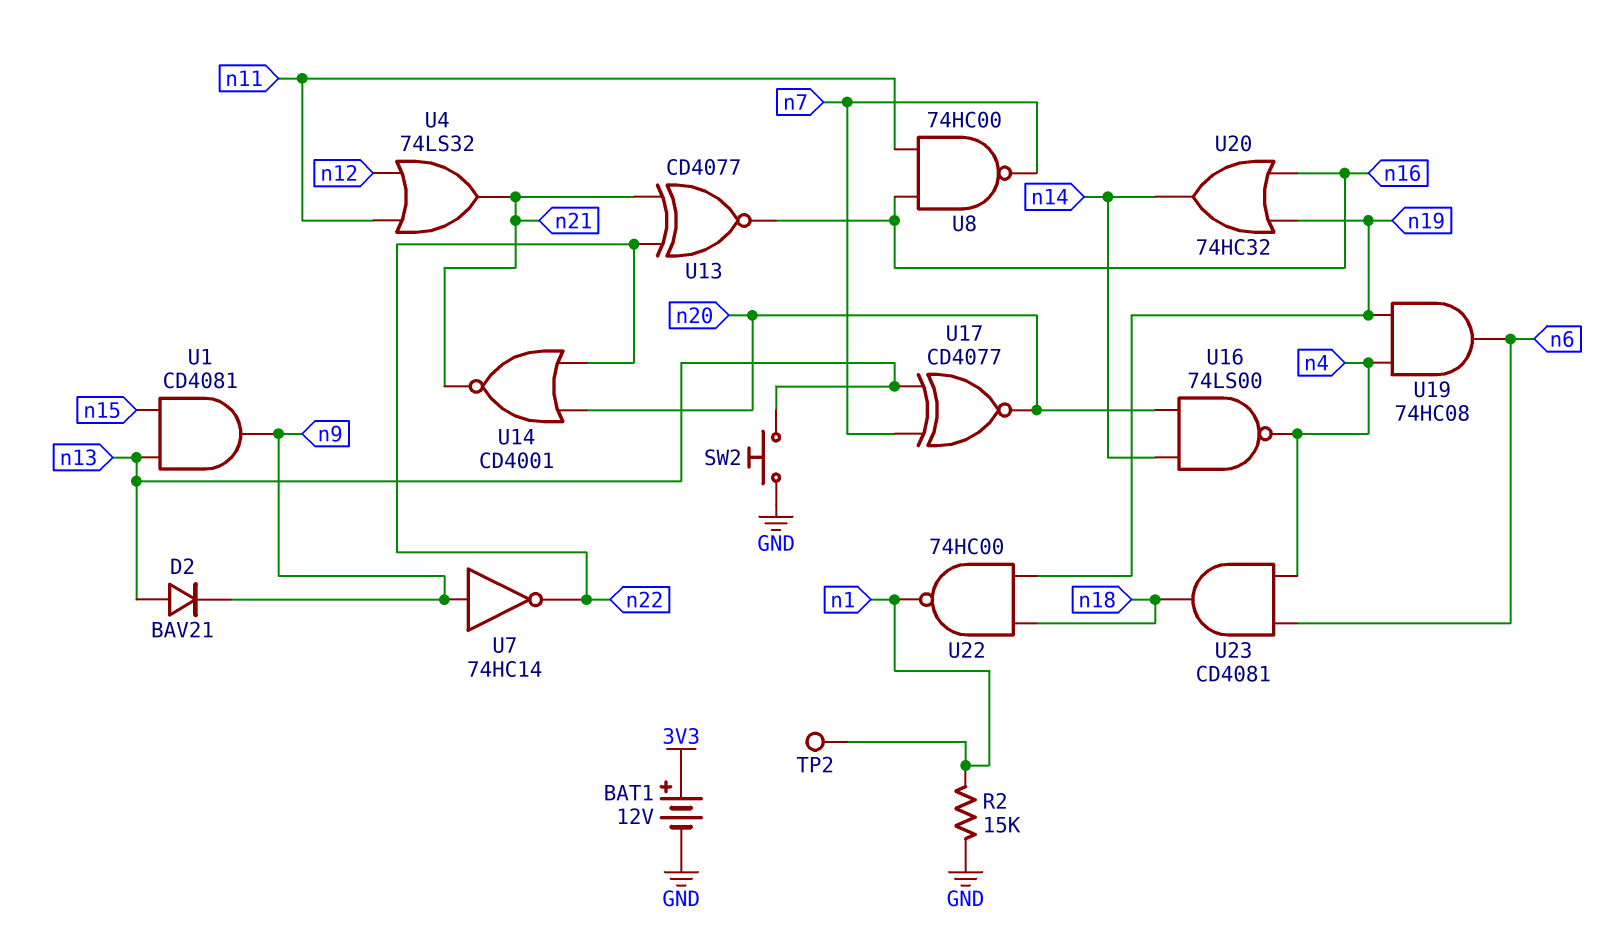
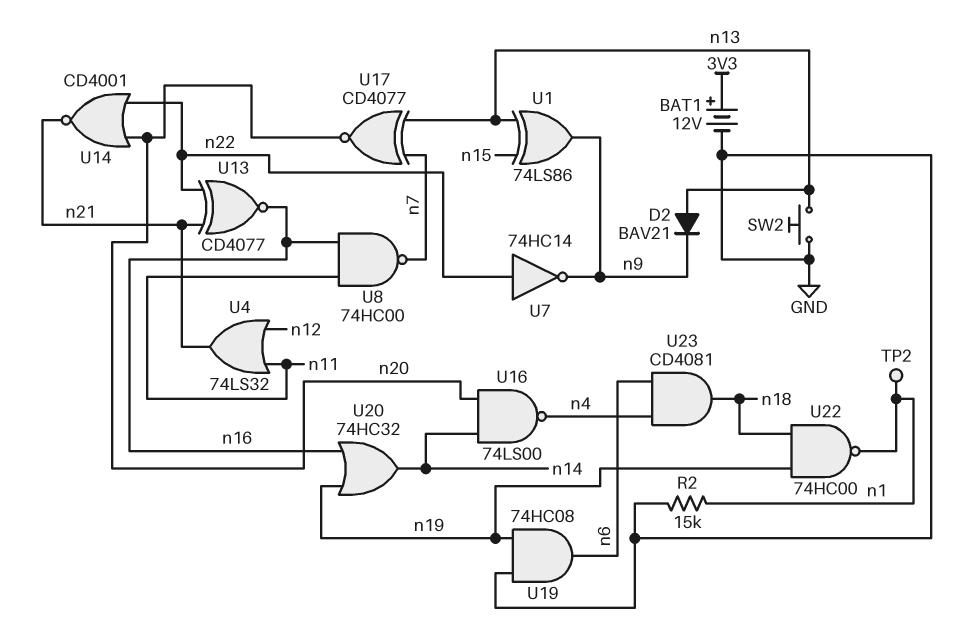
U1: AND CD4081 (in n13, in n15, out n9) -> XOR 74LS86 (in n13, in n15, out n9)
U7: NOT 74HC14 (in n9, out n22) -> NOT 74HC14 (in n22, out n9)
U19: AND 74HC08 (in n4, in n19, out n6) -> AND 74HC08 (in GND, in n19, out n6)

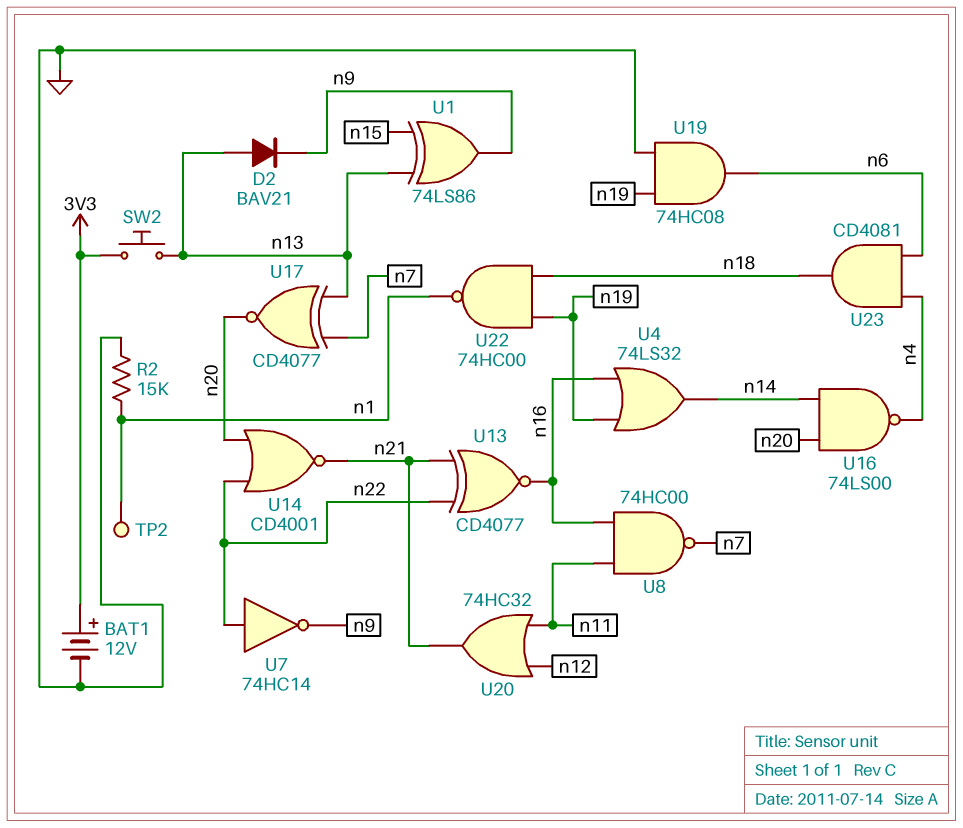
SW2: button (GND, n13) -> button (3V3, n13)
U4: OR 74LS32 (in n11, in n12, out n21) -> OR 74LS32 (in n16, in n19, out n14)
U20: OR 74HC32 (in n16, in n19, out n14) -> OR 74HC32 (in n11, in n12, out n21)

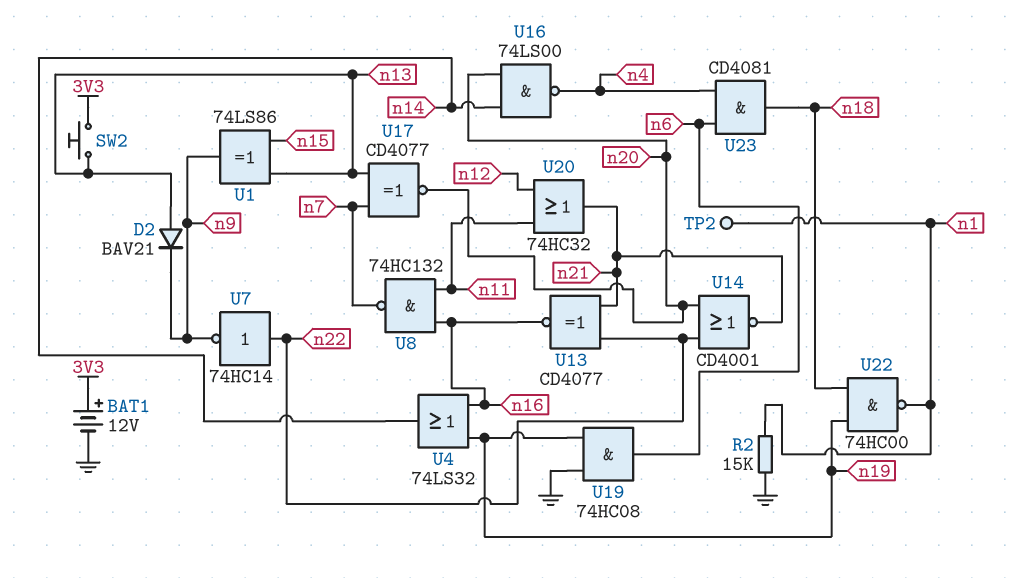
U8: NAND 74HC00 (in n11, in n16, out n7) -> NAND 74HC132 (in n11, in n16, out n7)

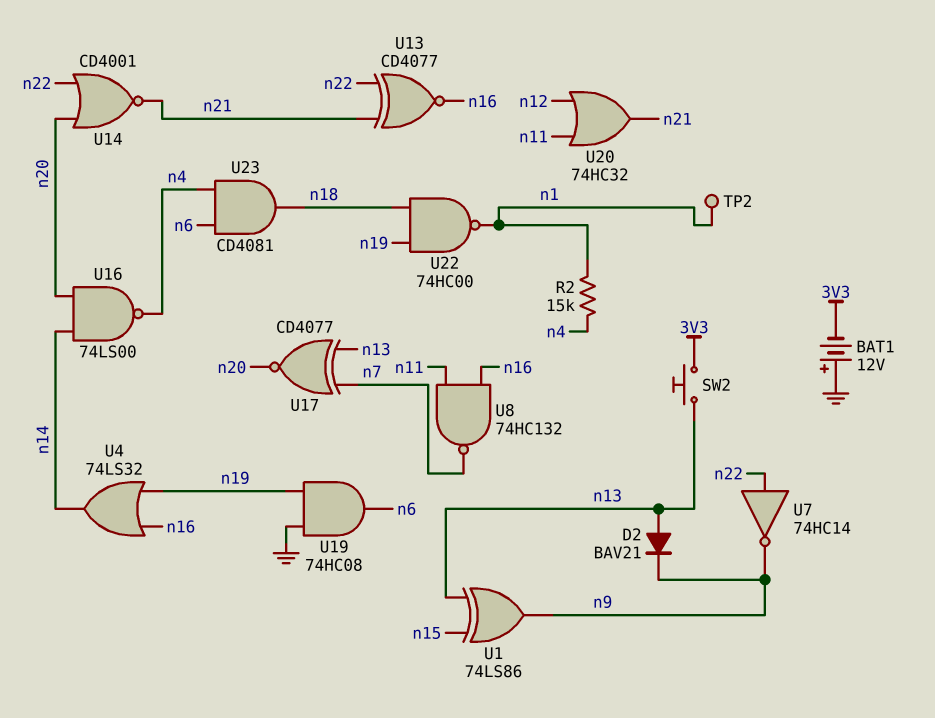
BAT1: 12V (plus 3V3, minus GND) -> 12V (plus GND, minus 3V3)
R2: 15k (GND, n1) -> 15k (n1, n4)

